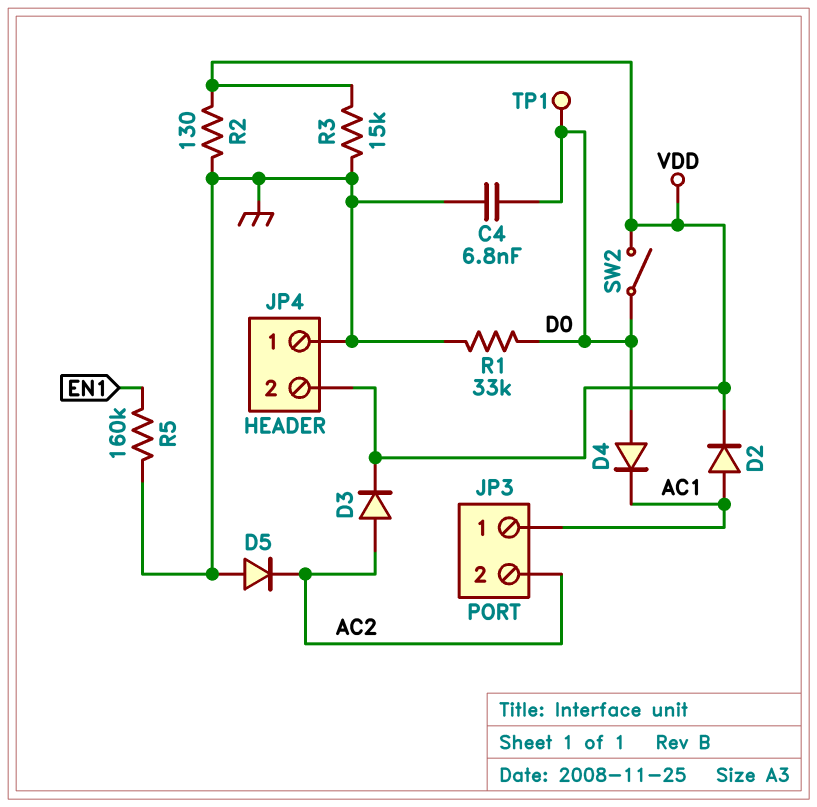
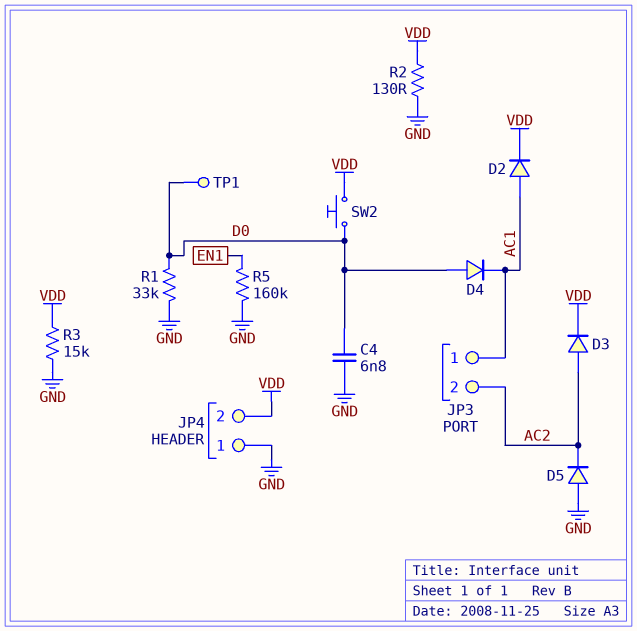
SW2: switch (D0, VDD) -> button (D0, VDD)

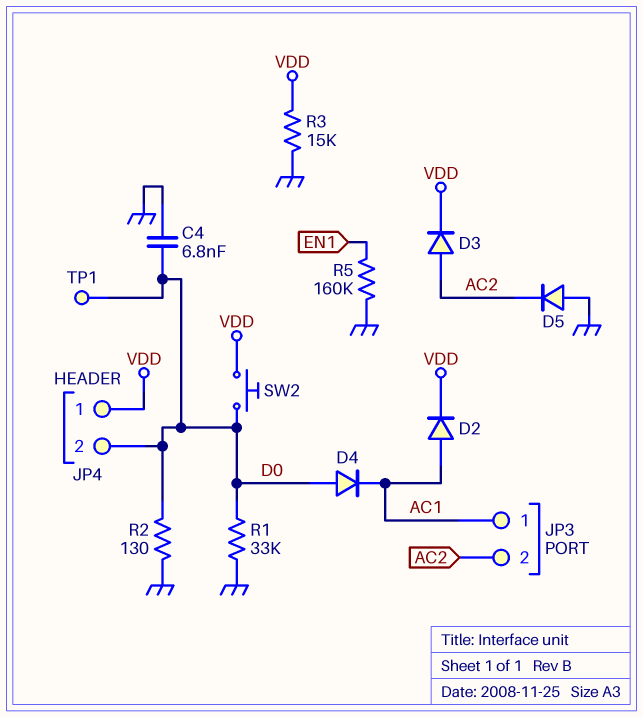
JP4 pin 1: GND -> VDD
JP4 pin 2: VDD -> D0
R2: 130 (GND, VDD) -> 130 (D0, GND)

